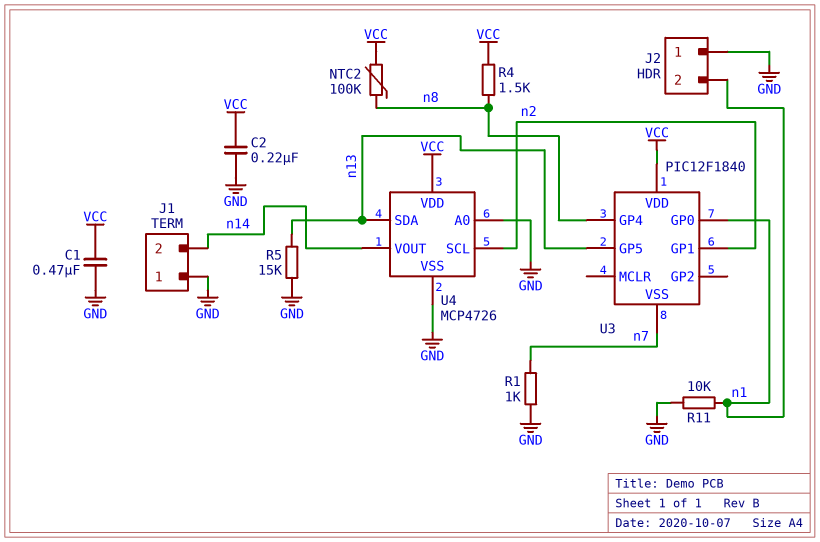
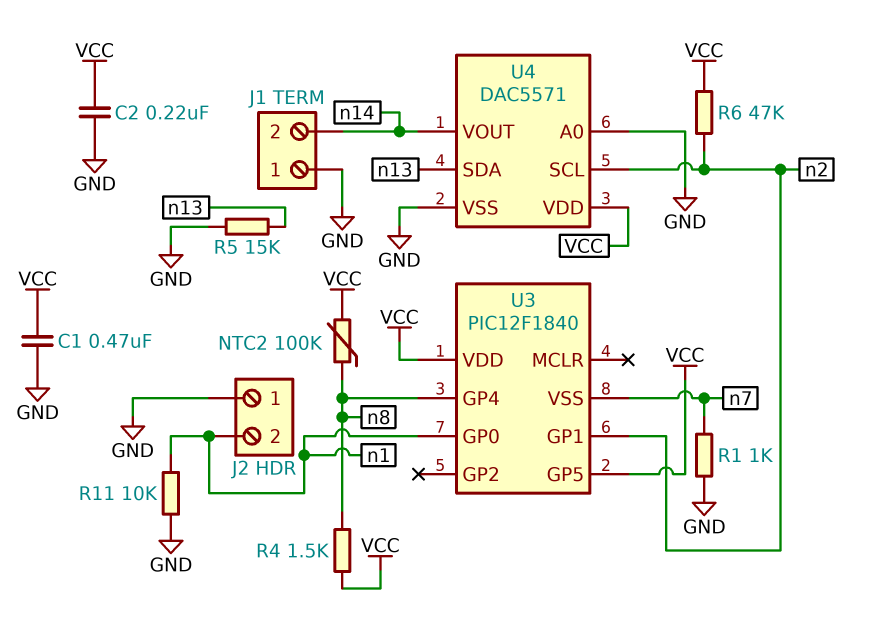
R6: none -> 47k (VCC, n2)
U3 pin GP5: n13 -> VCC
U4: MCP4726 -> DAC5571

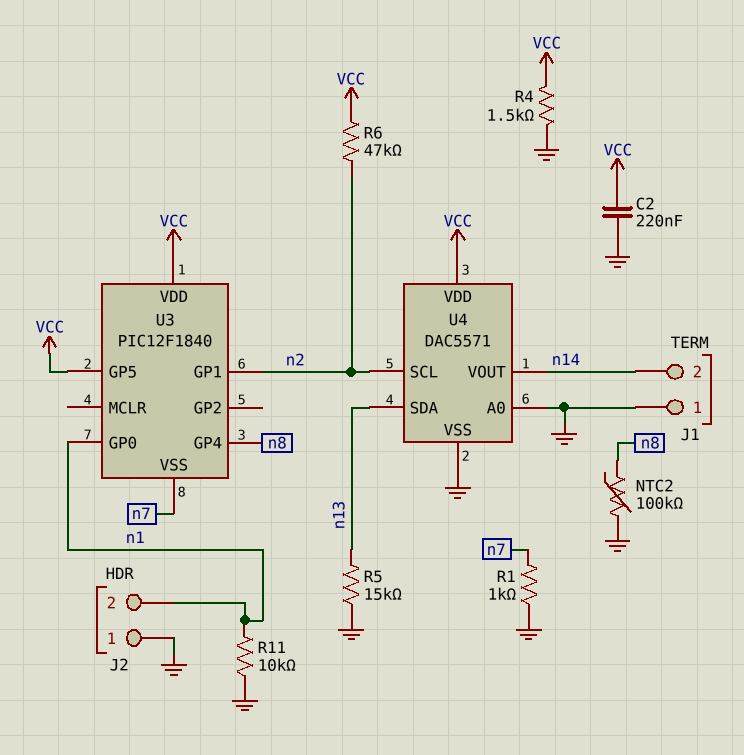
C1: 470nF (GND, VCC) -> none
NTC2: 100k (VCC, n8) -> 100k (GND, n8)
R4: 1.5k (VCC, n8) -> 1.5k (GND, VCC)

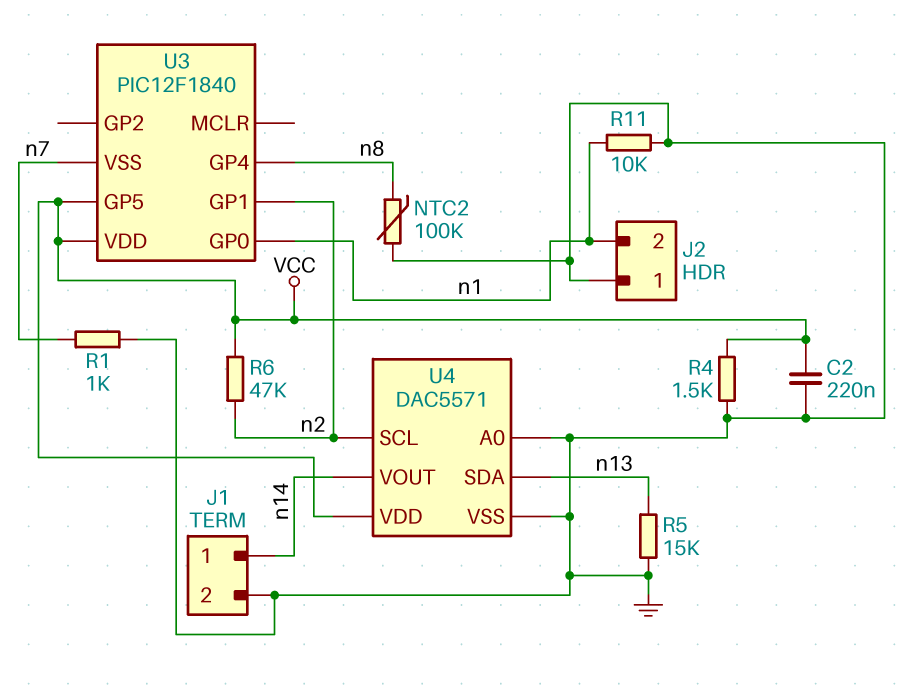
J1 pin 1: GND -> n14
J1 pin 2: n14 -> GND

